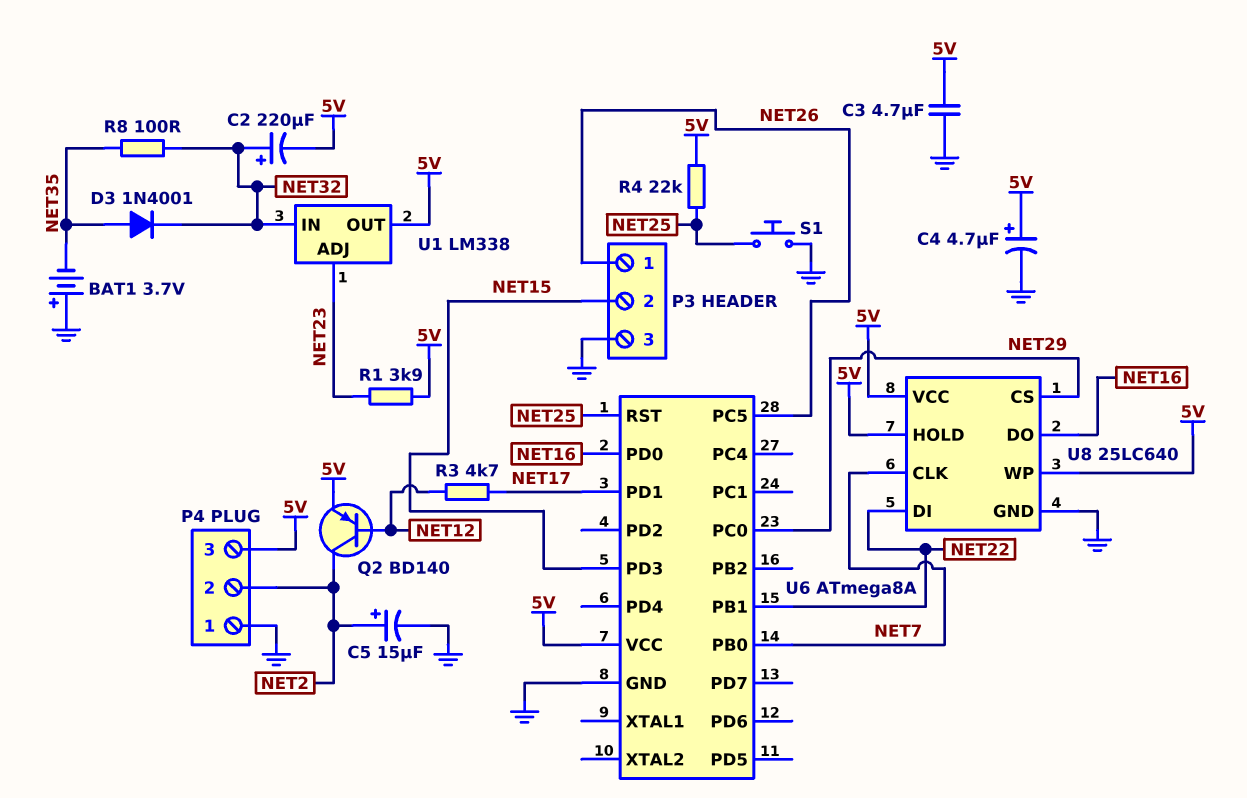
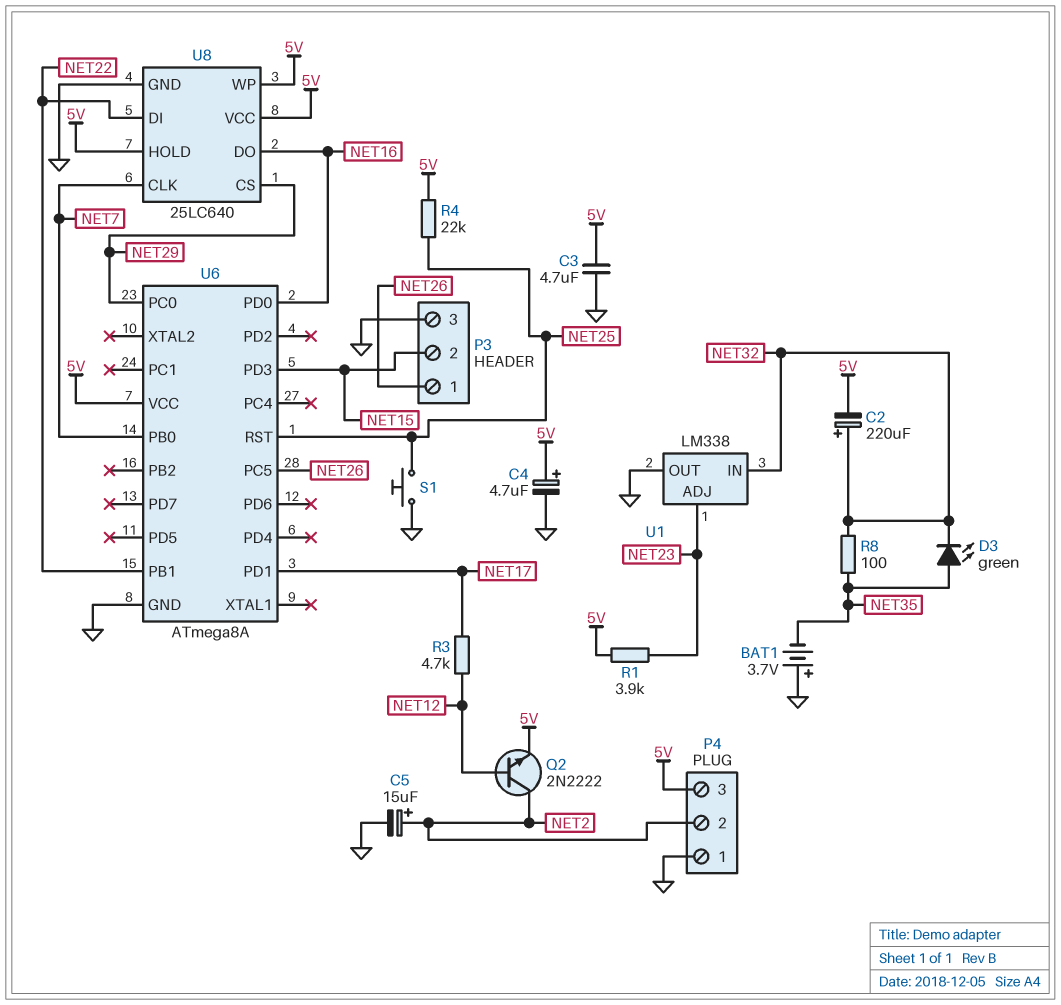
D3: diode 1N4001 (A NET35, K NET32) -> LED green (A NET35, K NET32)
Q2: PNP BD140 (B NET12, C NET2, E 5V) -> NPN 2N2222 (B NET12, C NET2, E 5V)
U1 pin OUT: 5V -> GND

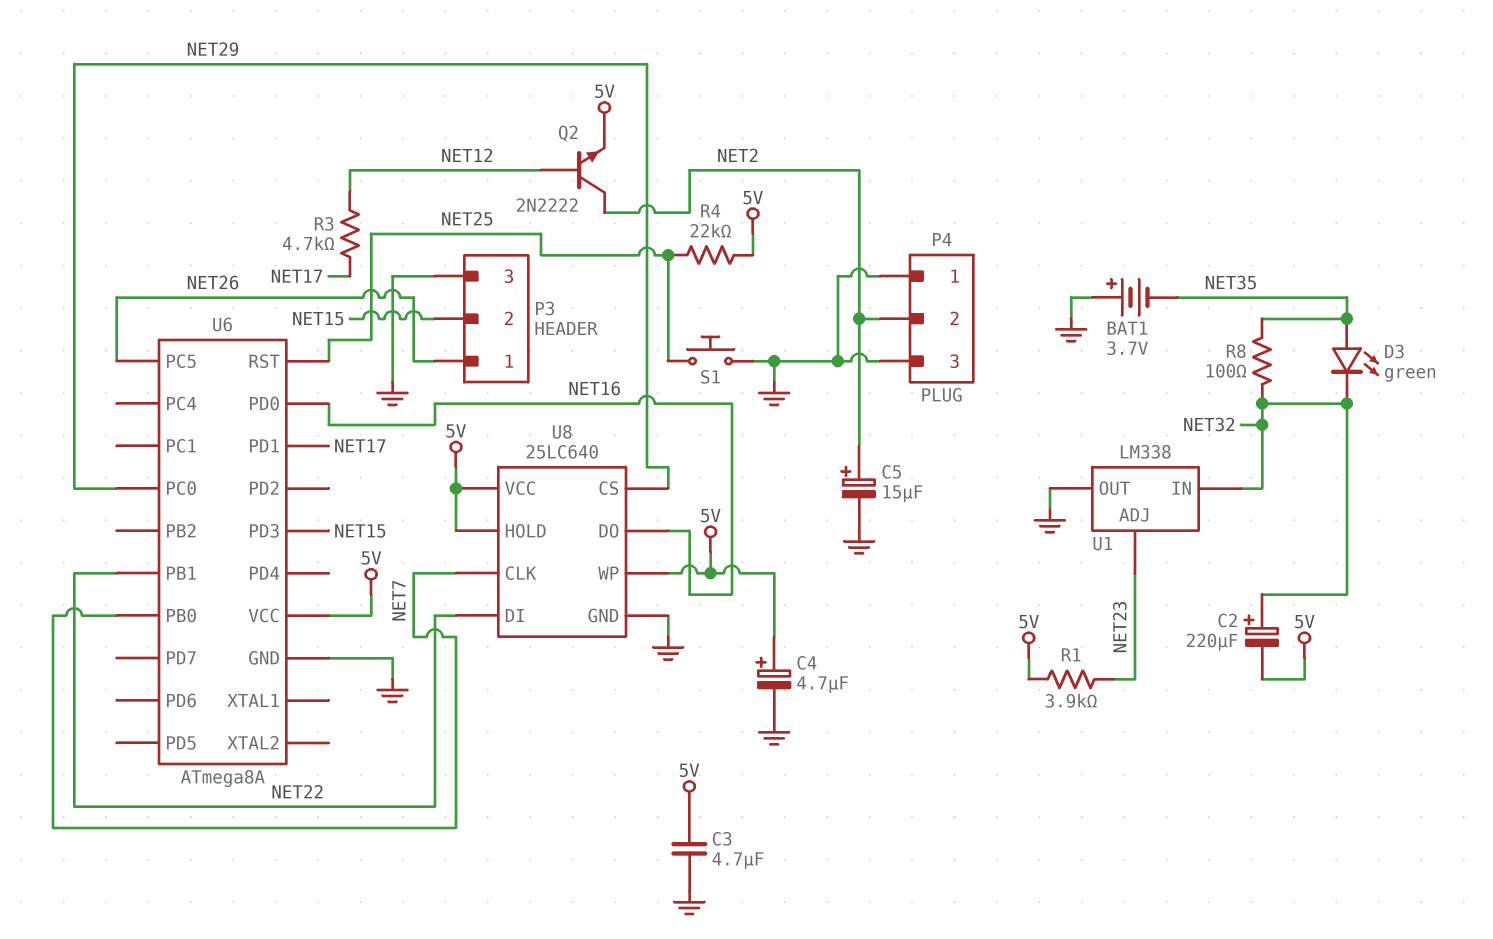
P4 pin 3: 5V -> GND

